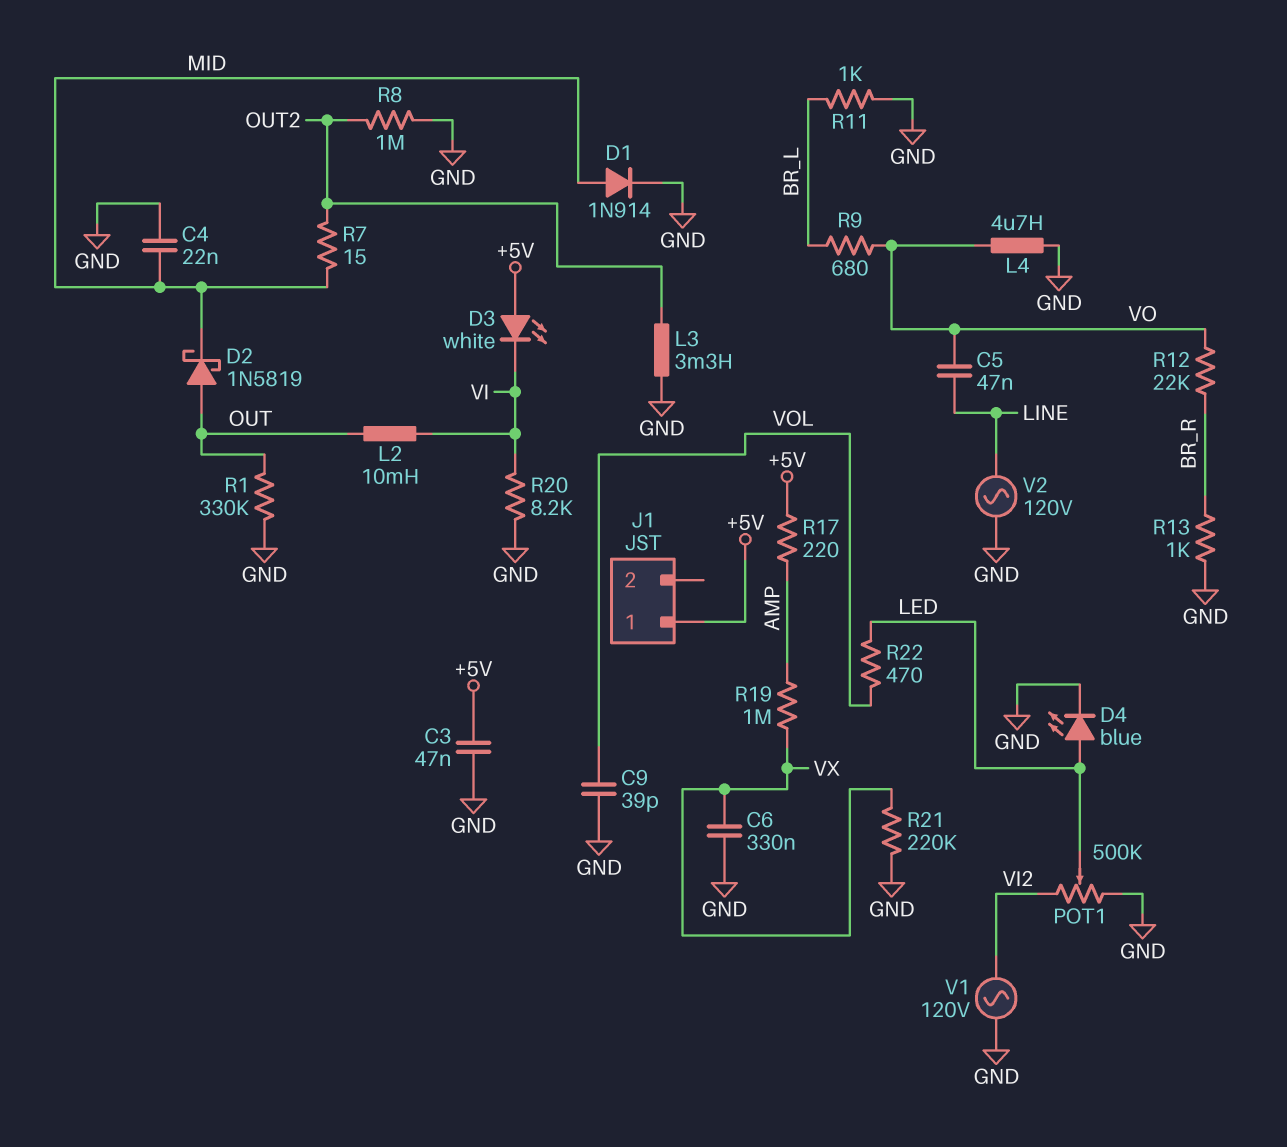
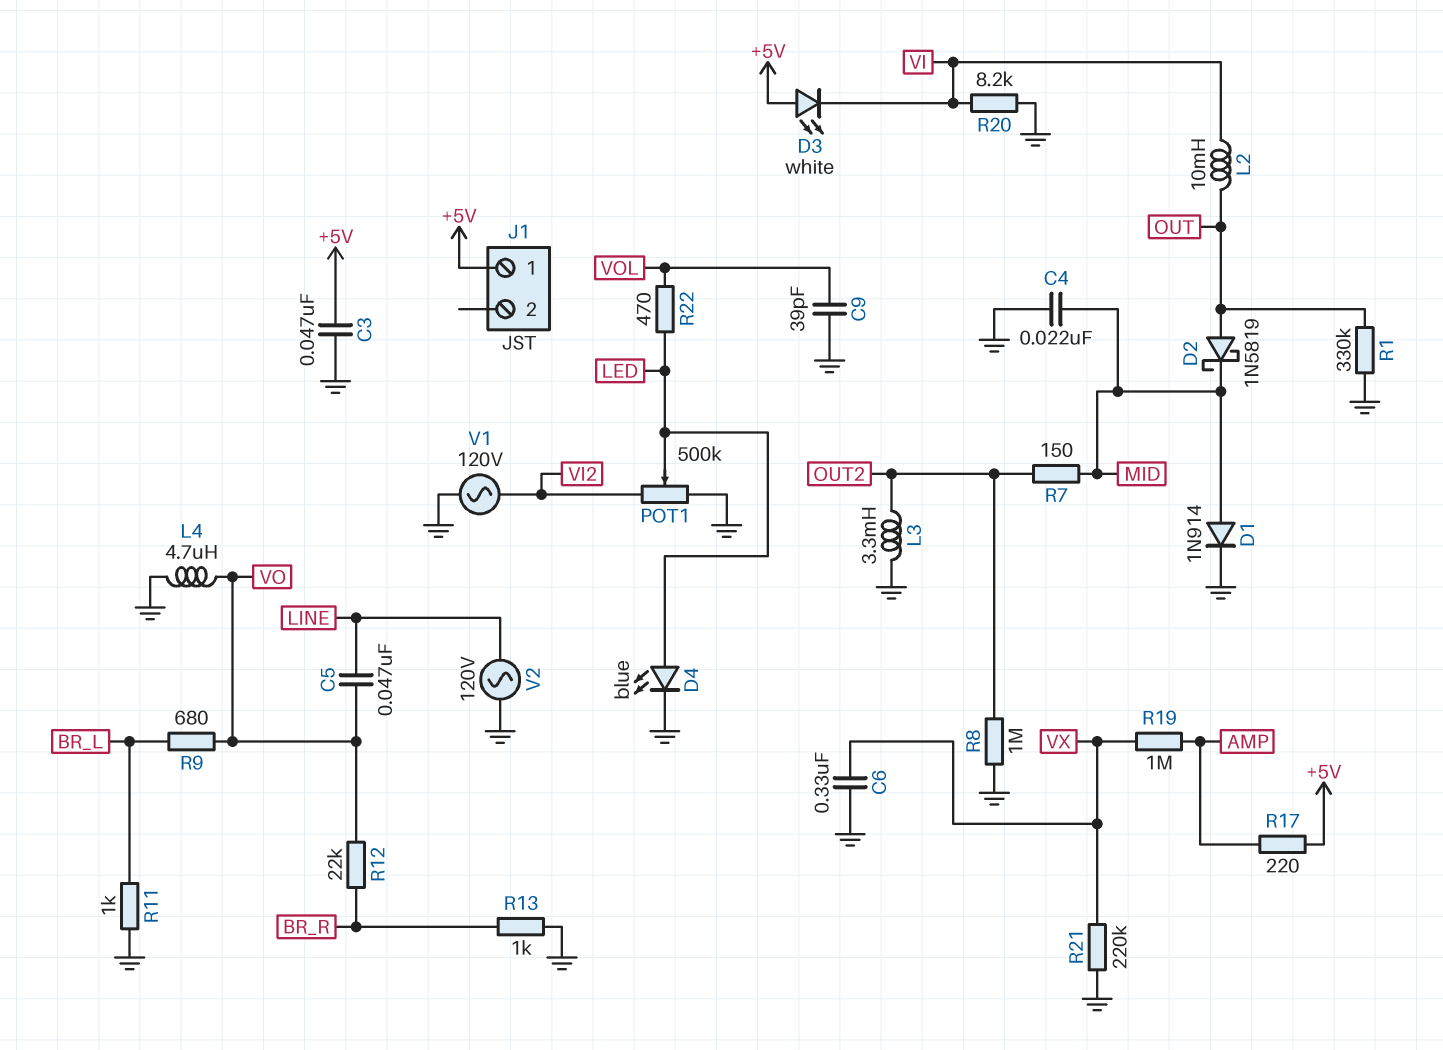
R7: 15 (MID, OUT2) -> 150 (MID, OUT2)

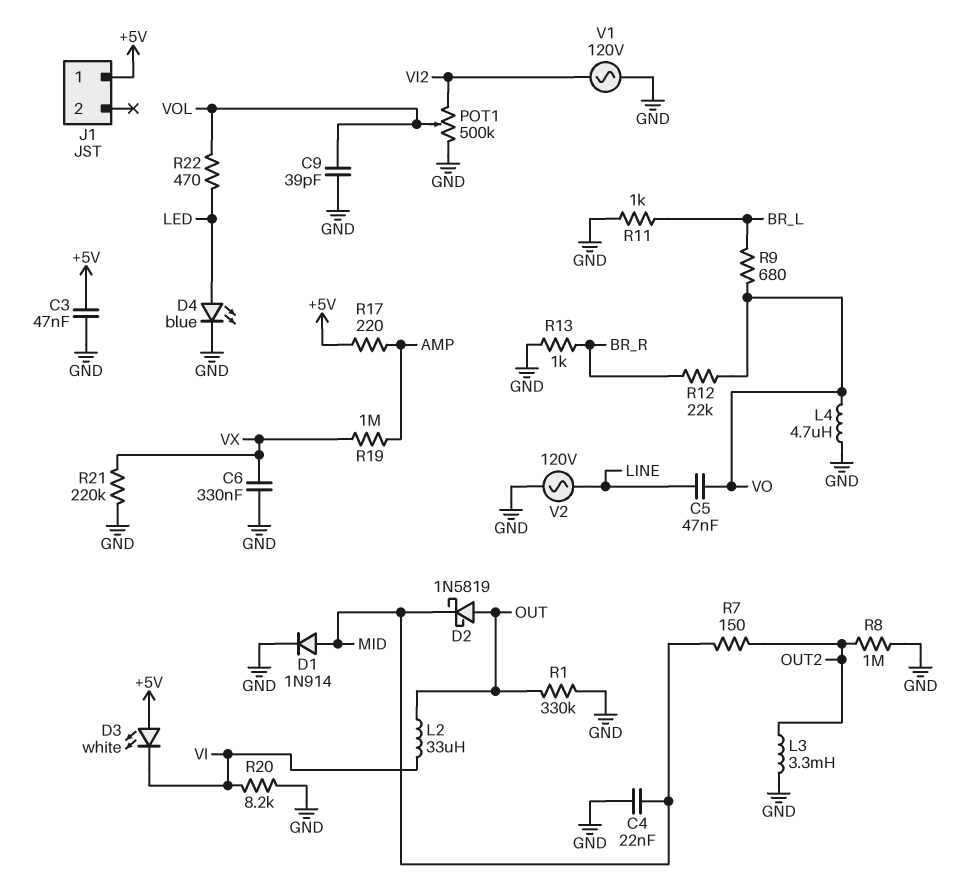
L2: 10mH (OUT, VI) -> 33uH (OUT, VI)
POT1: 500k (GND, VI2, wiper LED) -> 500k (GND, VI2, wiper VOL)

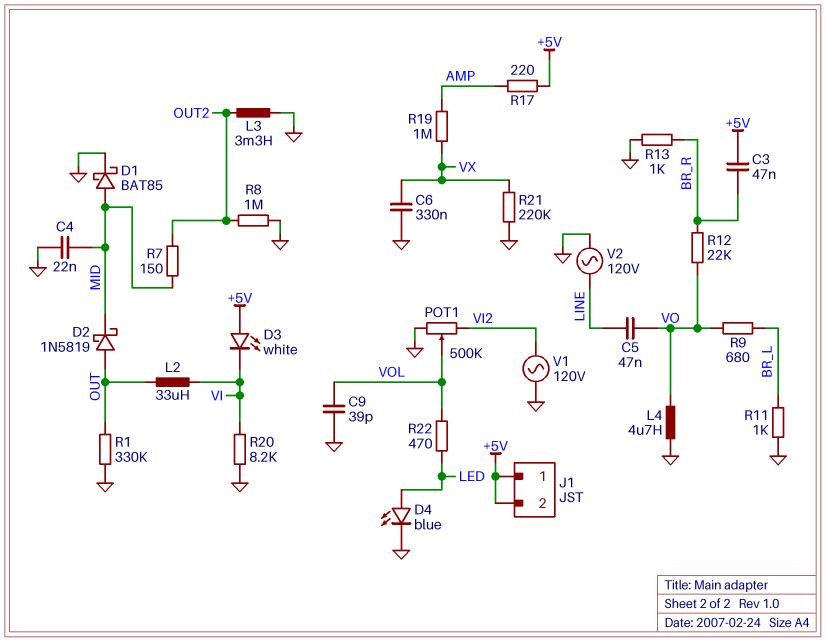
C3: 47nF (+5V, GND) -> 47nF (+5V, BR_R)
D1: diode 1N914 (A MID, K GND) -> schottky BAT85 (A MID, K GND)
J1 pin 2: none -> +5V

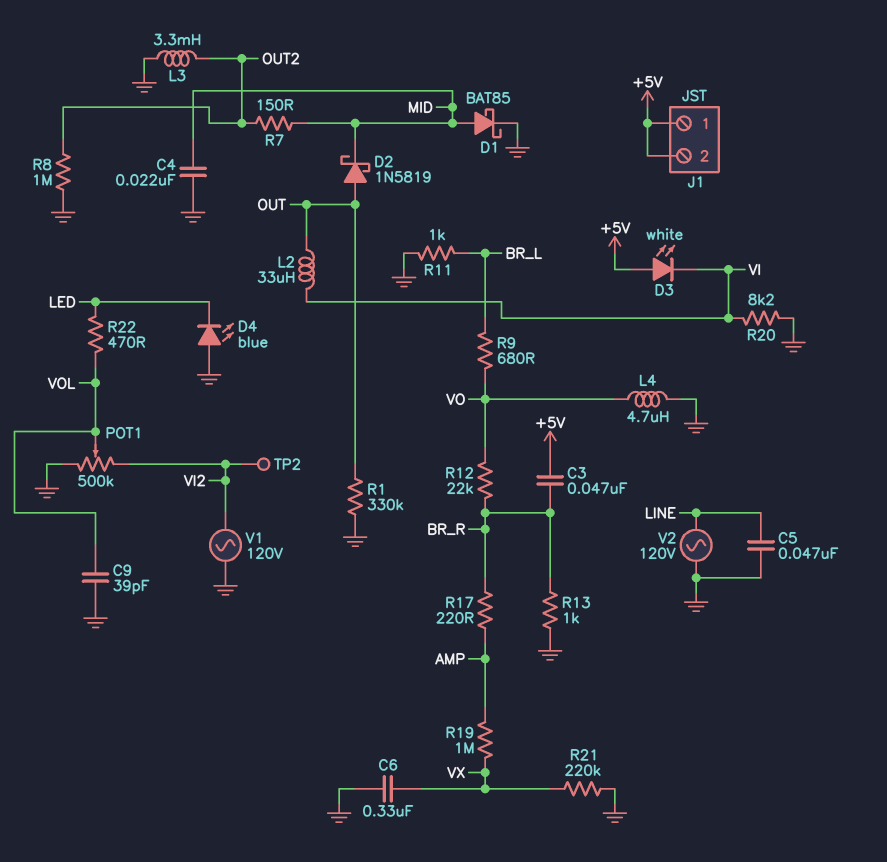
C5: 47nF (LINE, VO) -> 47nF (GND, LINE)
D4: LED blue (A LED, K GND) -> LED blue (A GND, K LED)
R17: 220 (+5V, AMP) -> 220 (AMP, BR_R)
TP2: none -> test point (VI2)

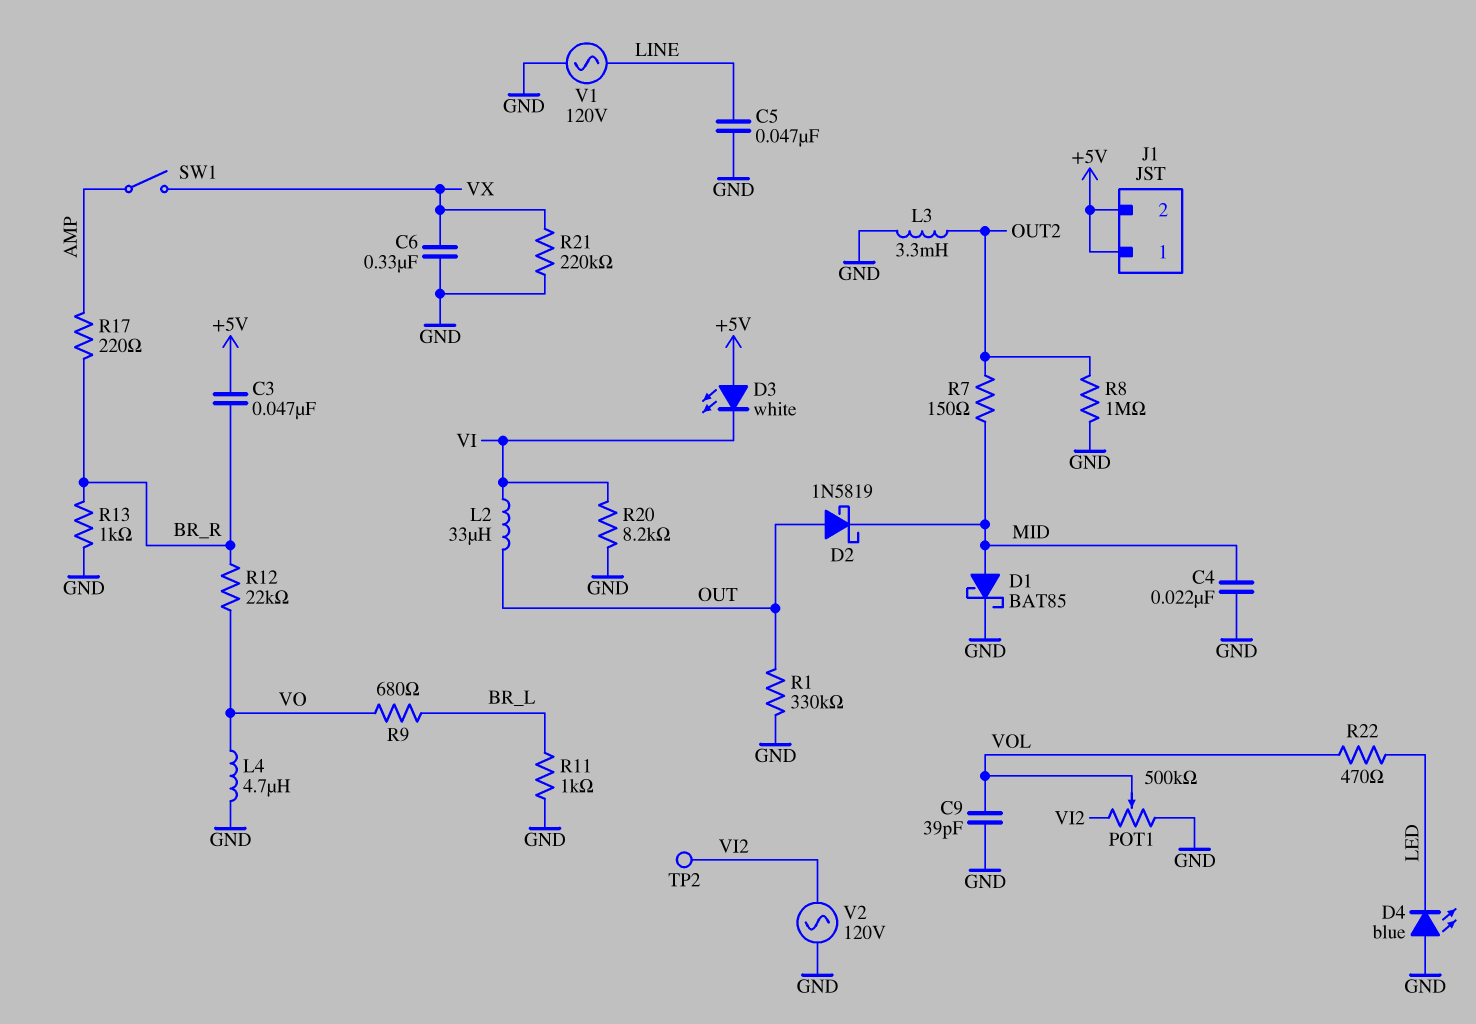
R19: 1M (AMP, VX) -> none
SW1: none -> switch (AMP, VX)
V1: AC 120V (GND, VI2) -> AC 120V (GND, LINE)
V2: AC 120V (GND, LINE) -> AC 120V (GND, VI2)

